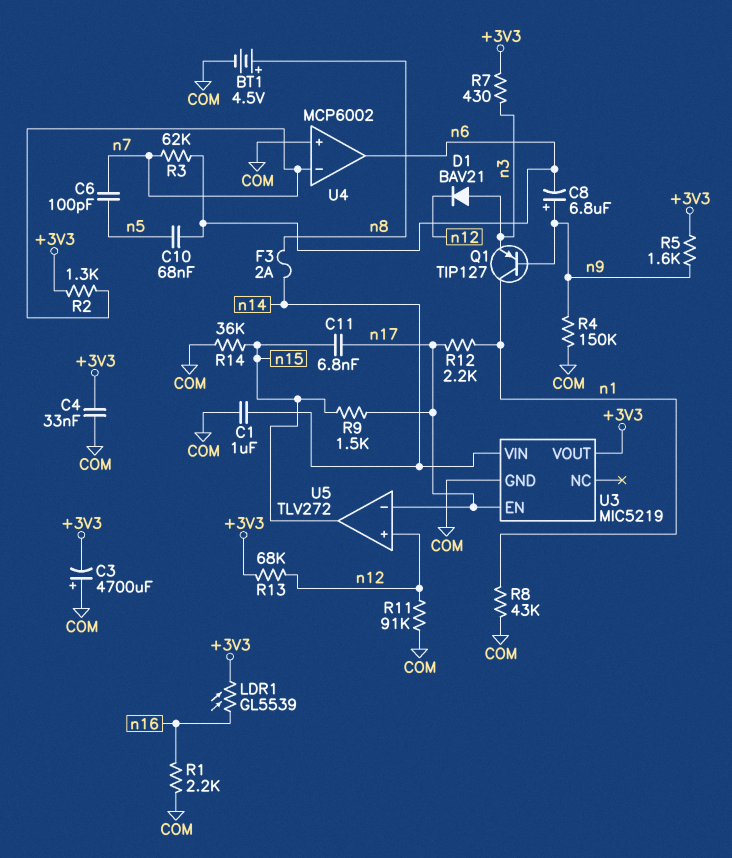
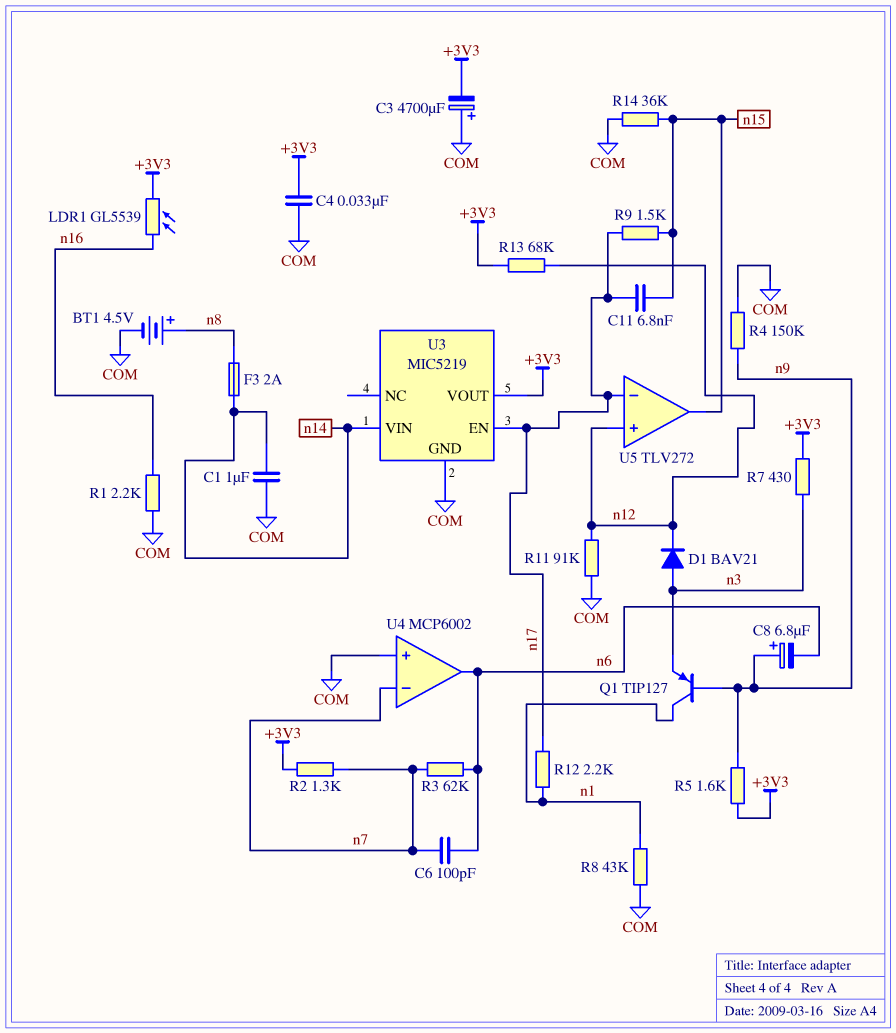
C6: 100pF (n5, n7) -> 100pF (n6, n7)
C10: 68nF (n5, n6) -> none

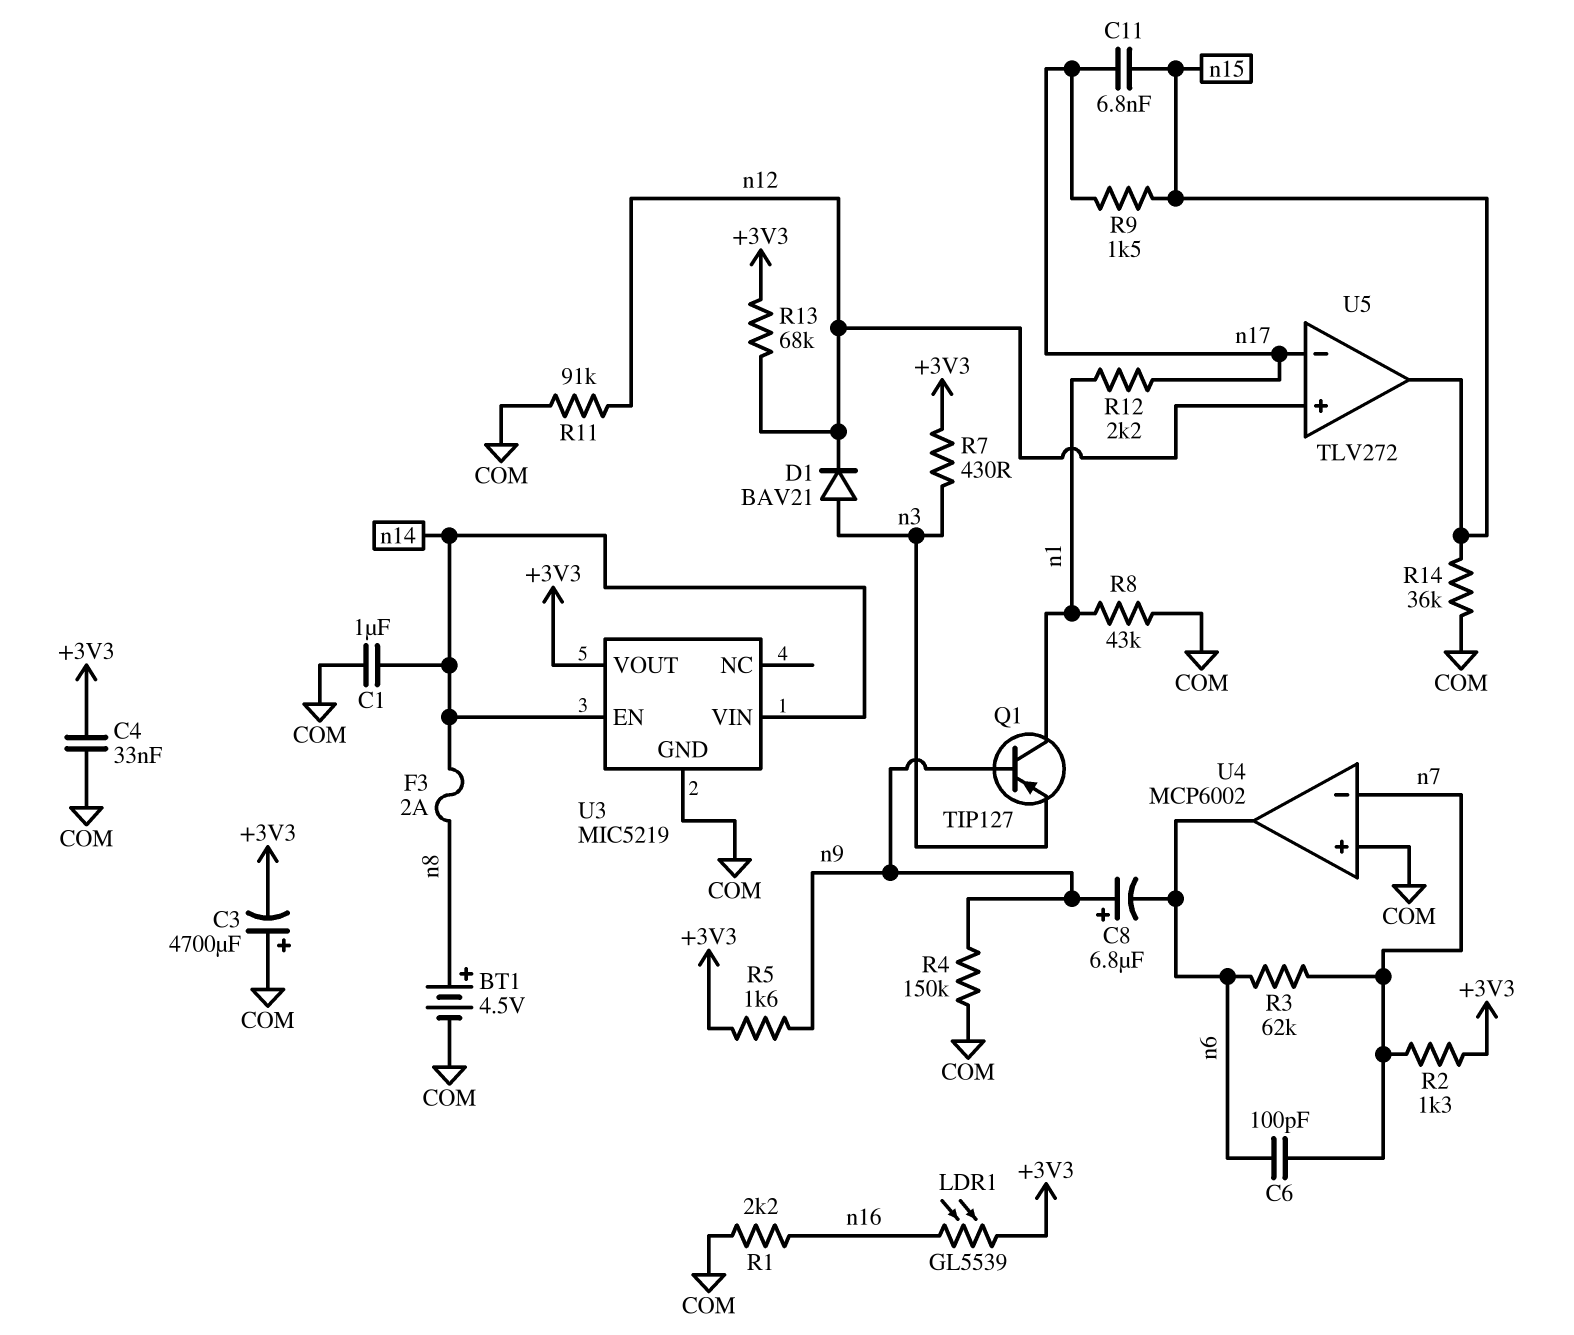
U3 pin EN: n17 -> n14

